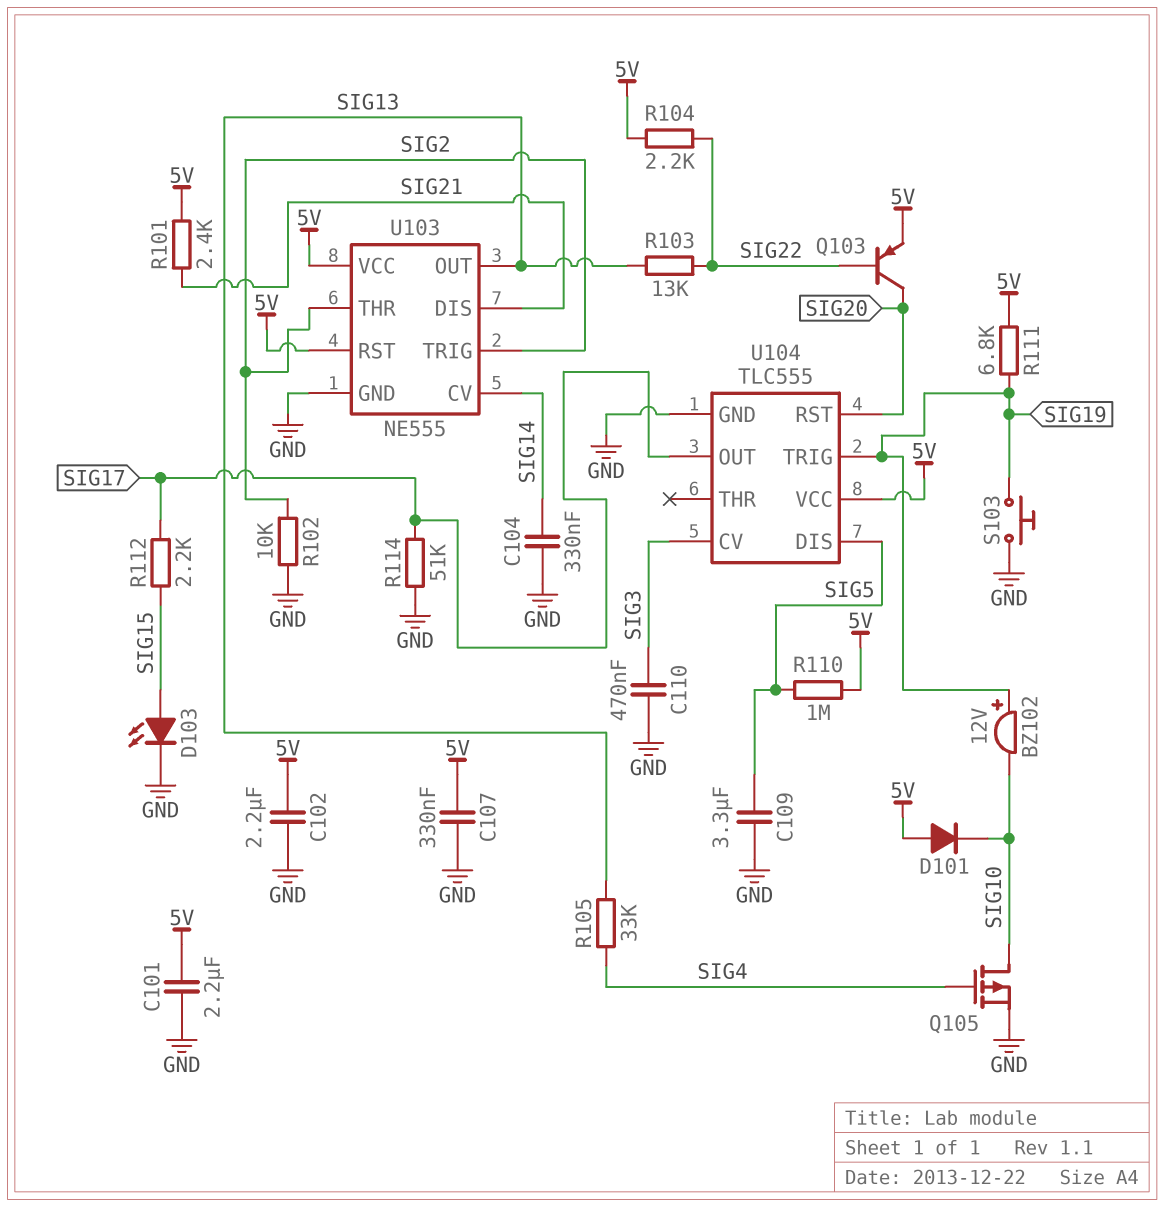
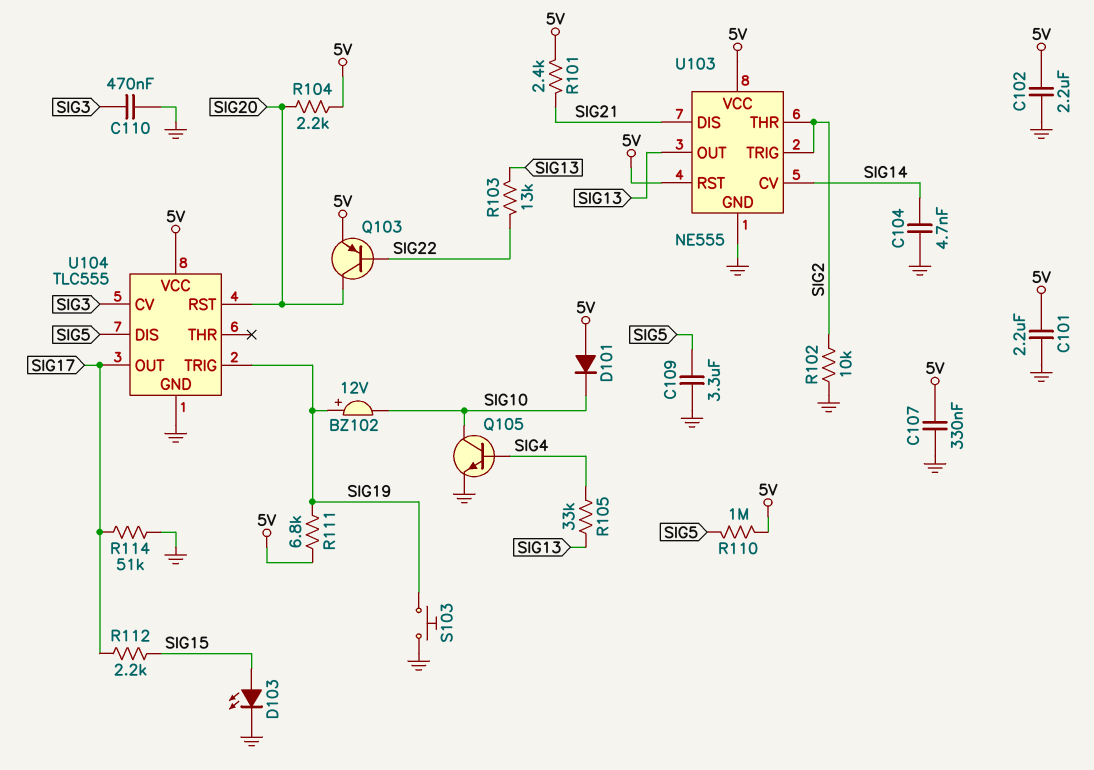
C104: 330nF (GND, SIG14) -> 4.7nF (GND, SIG14)
Q105: PMOS (G SIG4, D SIG10, S GND) -> NPN (B SIG4, C SIG10, E GND)
R104: 2.2k (5V, SIG22) -> 2.2k (5V, SIG20)

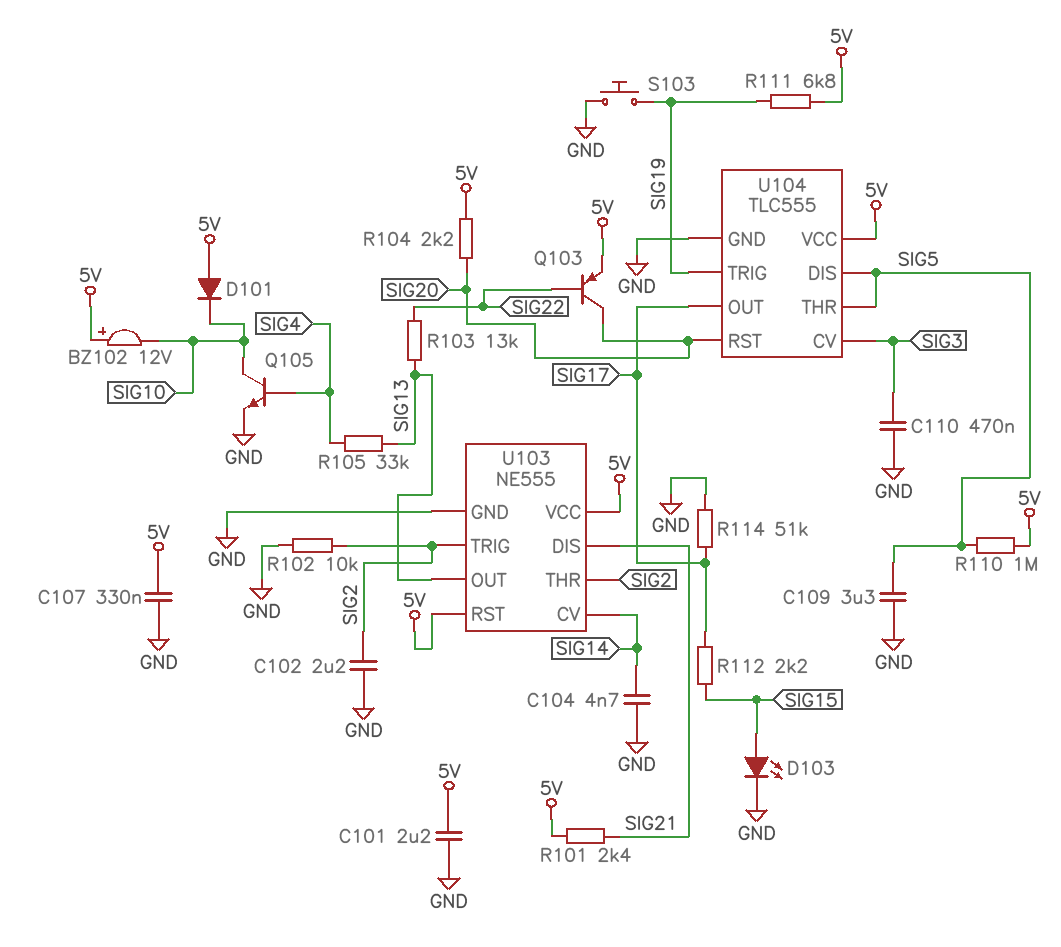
BZ102: buzzer 12V (plus SIG19, minus SIG10) -> buzzer 12V (plus 5V, minus SIG10)
C102: 2.2uF (5V, GND) -> 2.2uF (GND, SIG2)
U104 pin THR: none -> SIG5

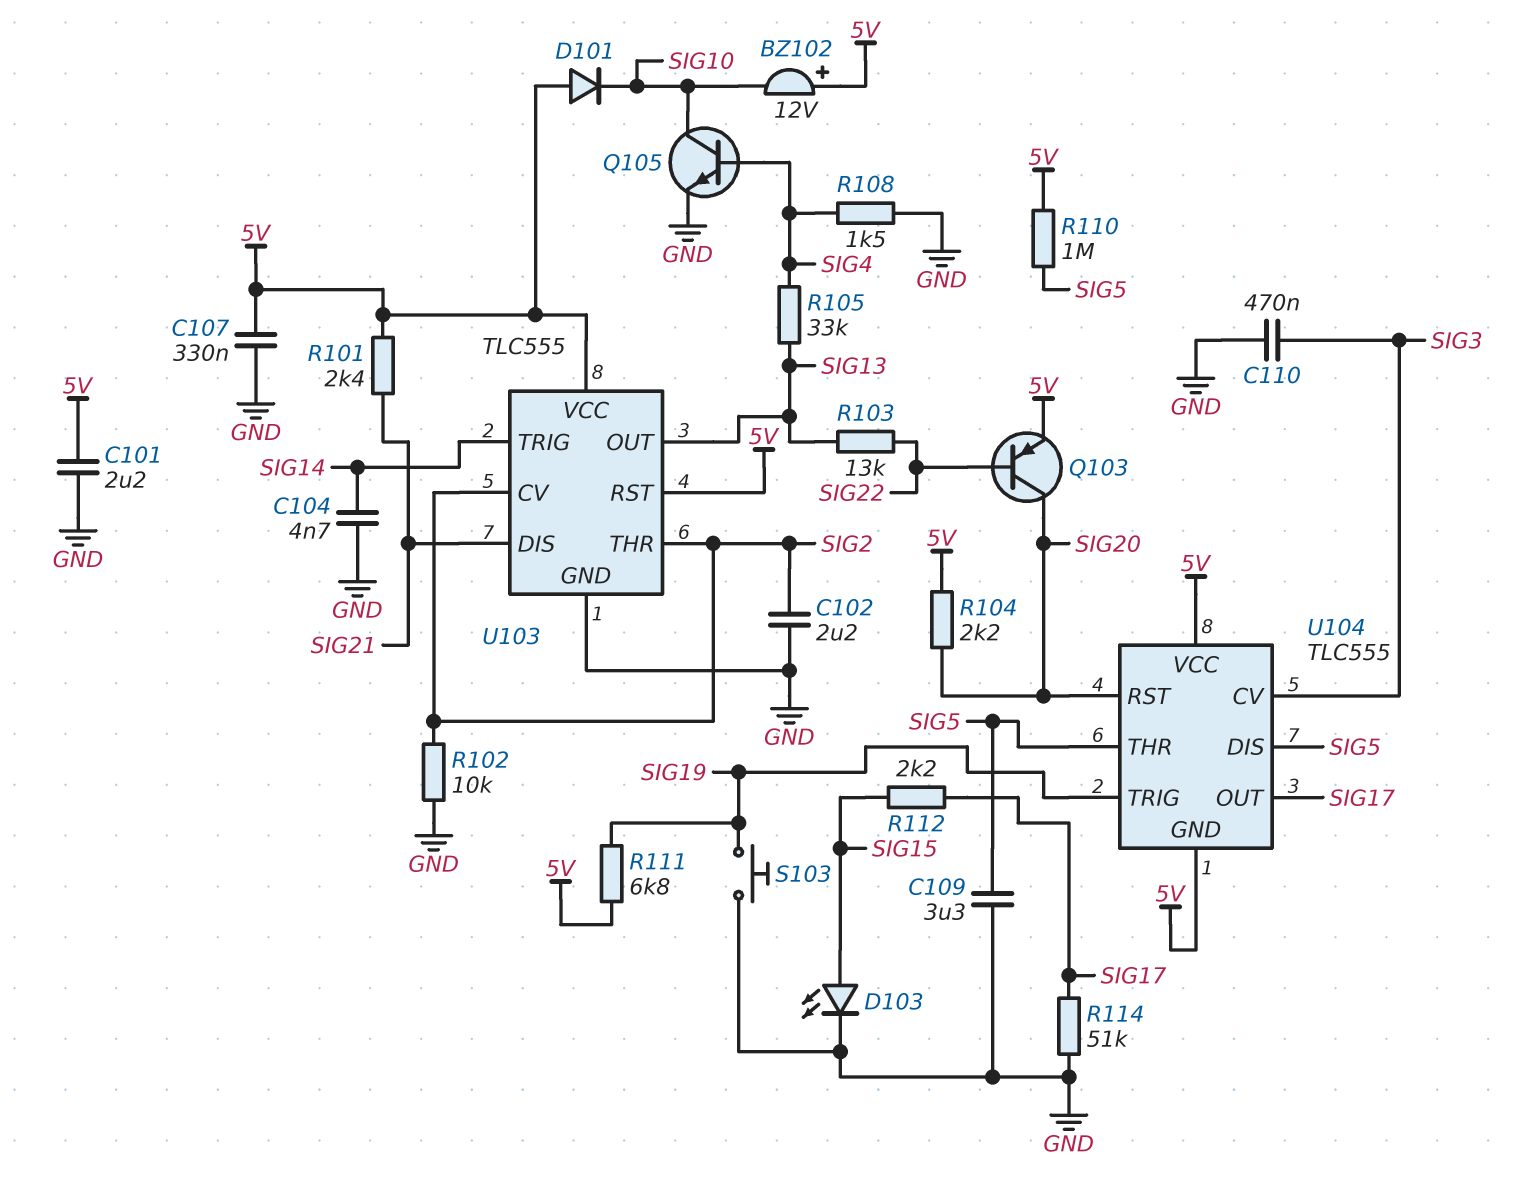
R108: none -> 1.5k (GND, SIG4)
U103: NE555 -> TLC555
U103 pin CV: SIG14 -> SIG2
U103 pin TRIG: SIG2 -> SIG14
U104 pin GND: GND -> 5V

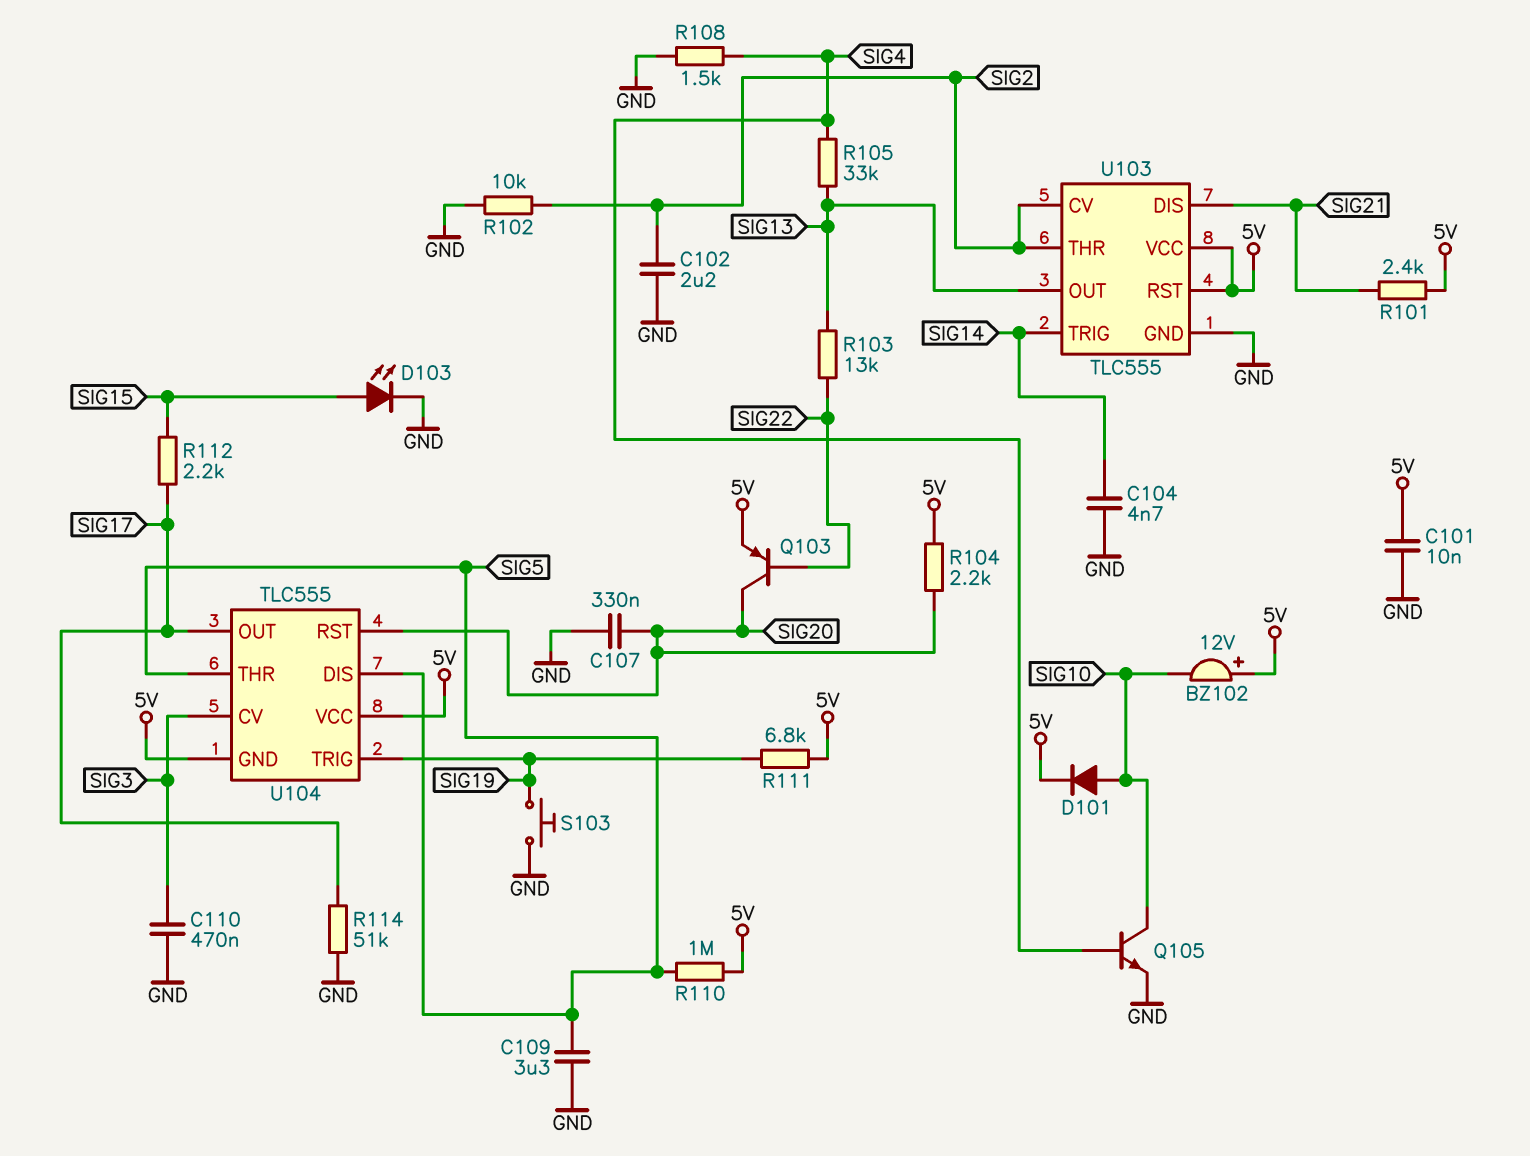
C101: 2.2uF (5V, GND) -> 10nF (5V, GND)
C107: 330nF (5V, GND) -> 330nF (GND, SIG20)
D101: diode (A 5V, K SIG10) -> diode (A SIG10, K 5V)

